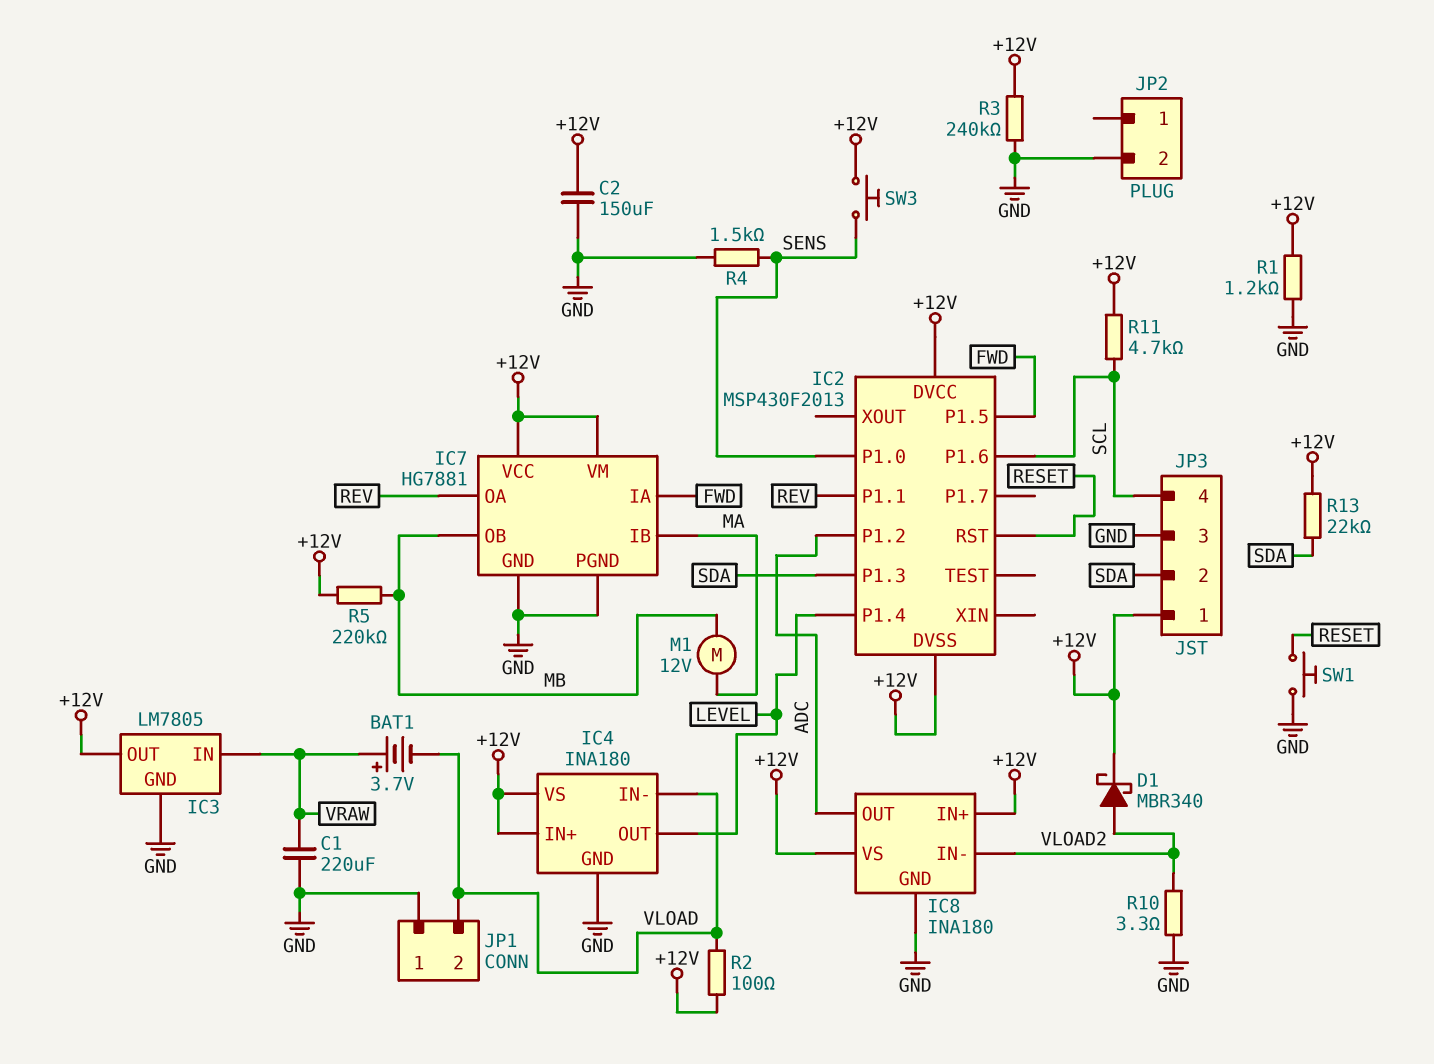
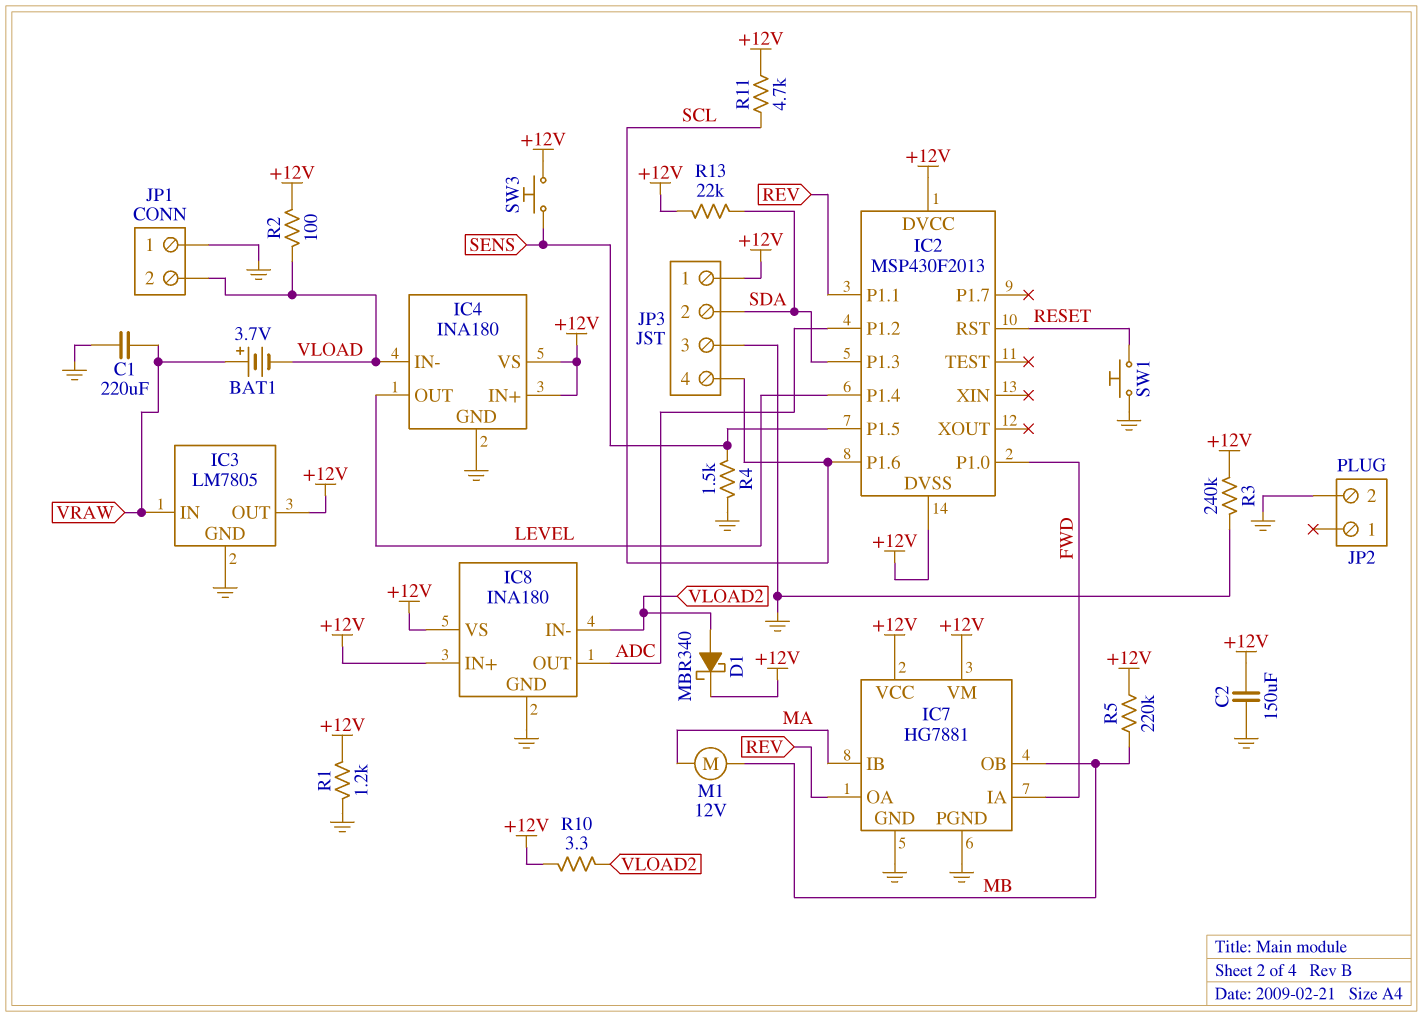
IC2 pin P1.0: SENS -> FWD
IC2 pin P1.5: FWD -> SENS
R10: 3.3 (GND, VLOAD2) -> 3.3 (+12V, VLOAD2)

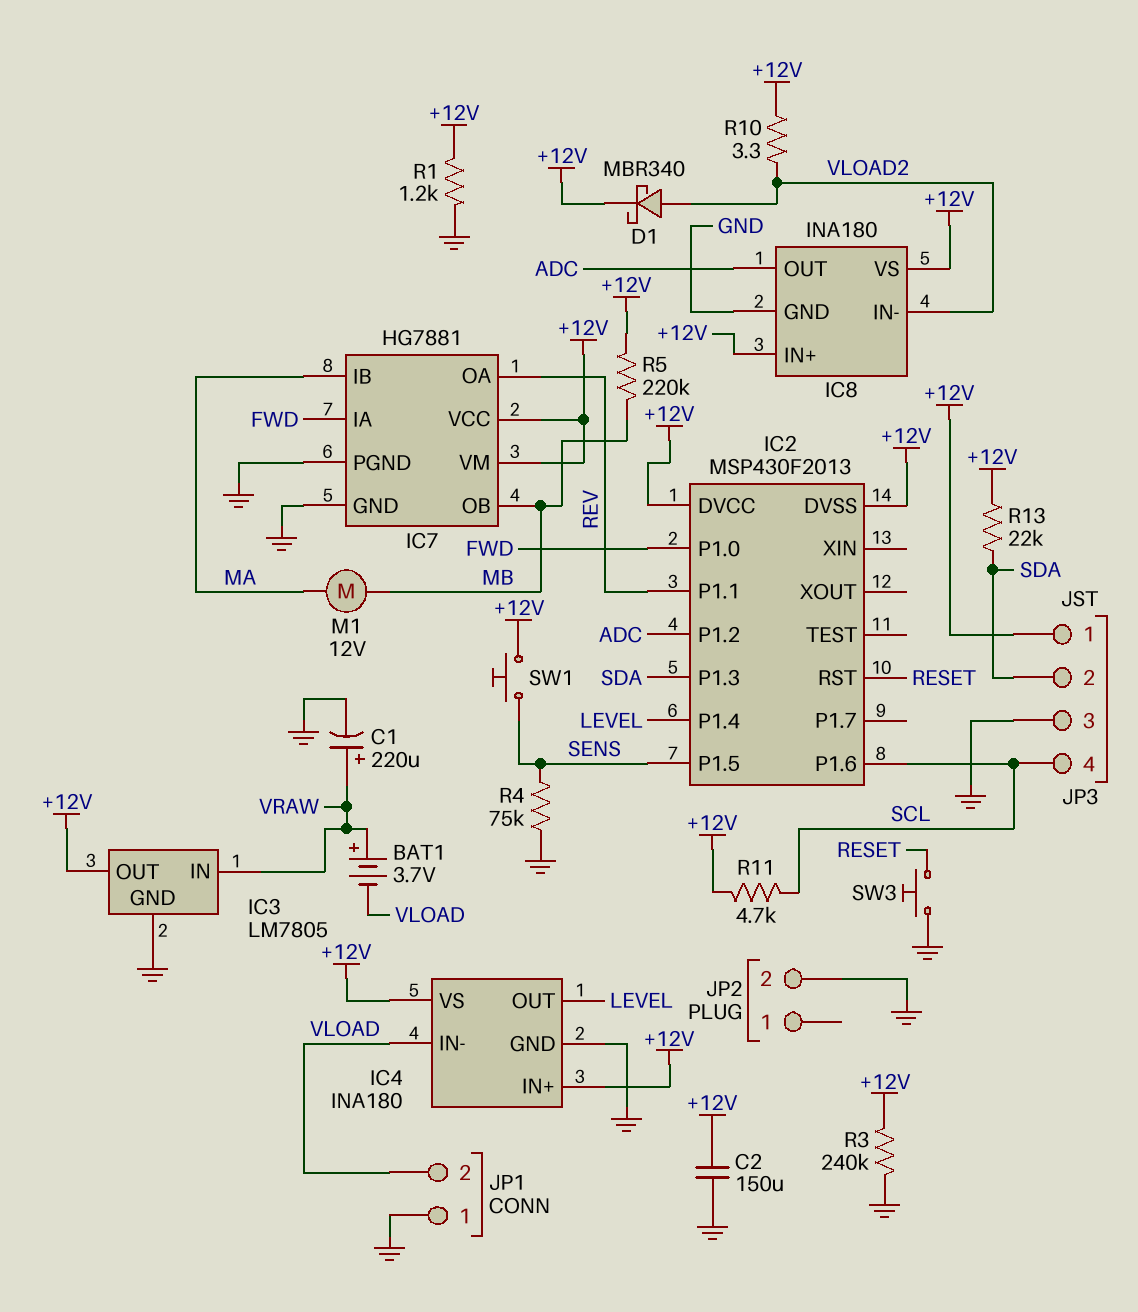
C1: 220uF (GND, VRAW) -> 220uF (plus VRAW, minus GND)
R2: 100 (+12V, VLOAD) -> none
R4: 1.5k (GND, SENS) -> 75k (GND, SENS)
SW1: button (GND, RESET) -> button (+12V, SENS)
SW3: button (+12V, SENS) -> button (GND, RESET)

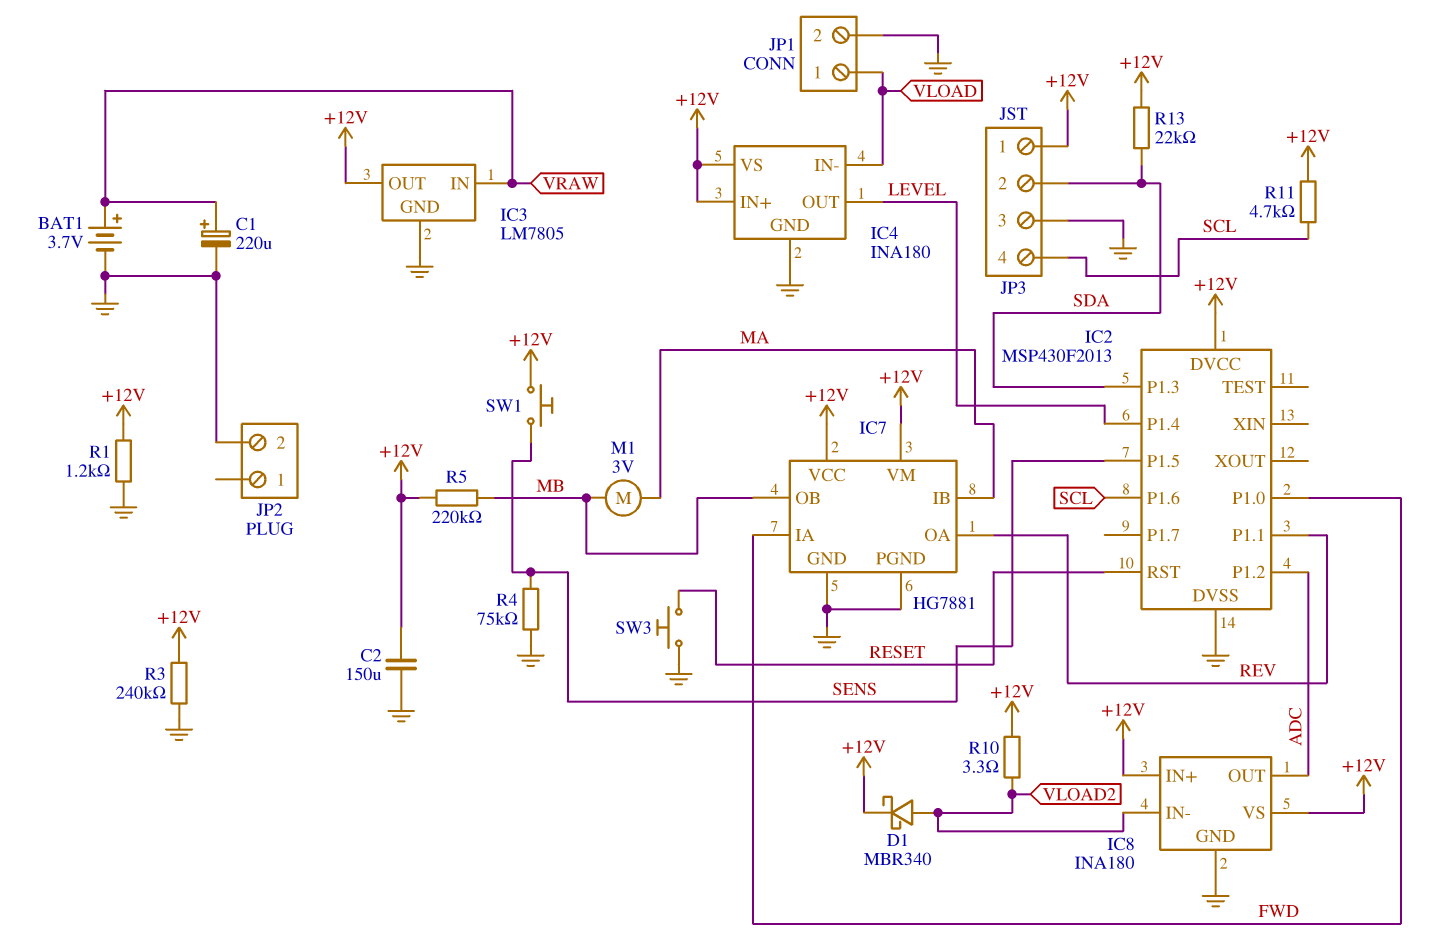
BAT1: 3.7V (plus VRAW, minus VLOAD) -> 3.7V (plus VRAW, minus GND)
IC2 pin DVSS: +12V -> GND
JP1 pin 1: GND -> VLOAD
JP1 pin 2: VLOAD -> GND
M1: motor 12V (MA, MB) -> motor 3V (MA, MB)

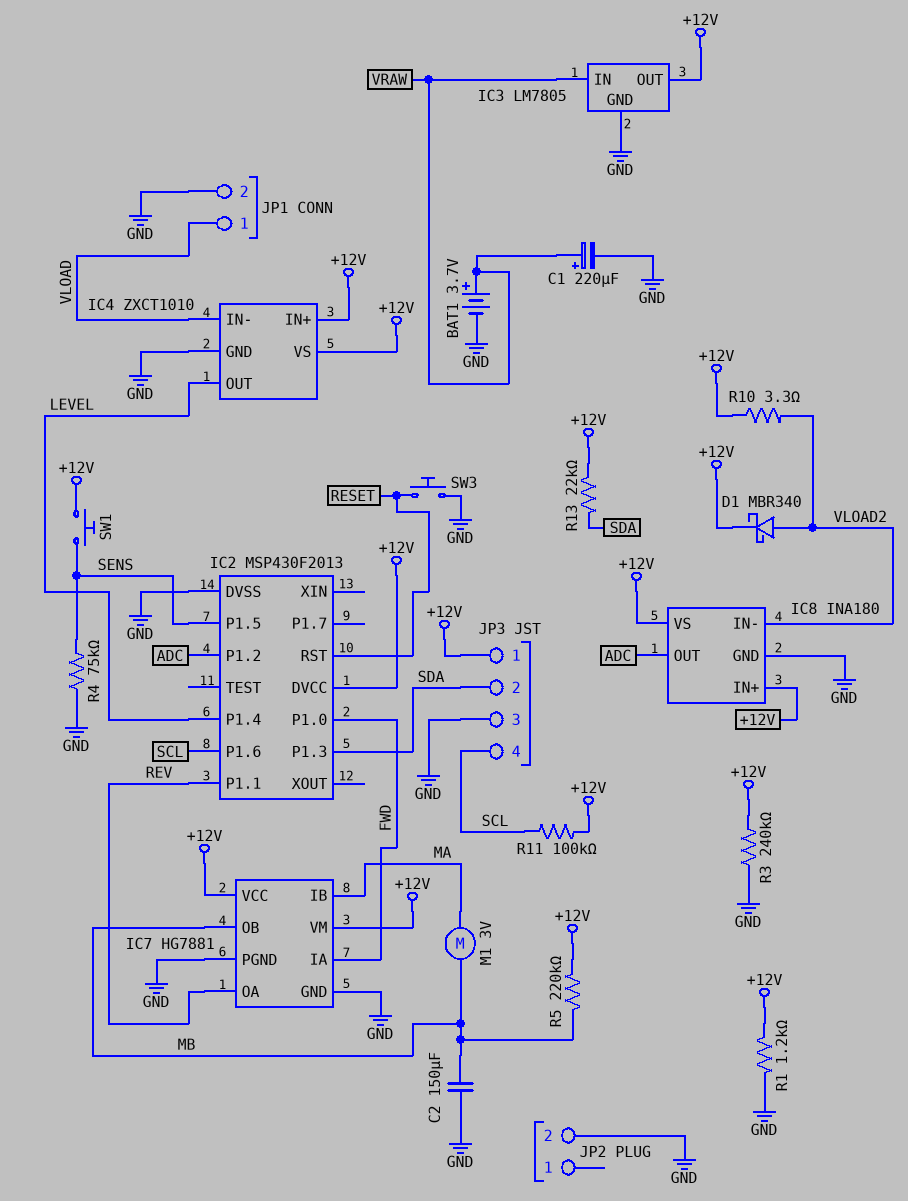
C2: 150uF (+12V, GND) -> 150uF (GND, MB)
IC4: INA180 -> ZXCT1010
R11: 4.7k (+12V, SCL) -> 100k (+12V, SCL)

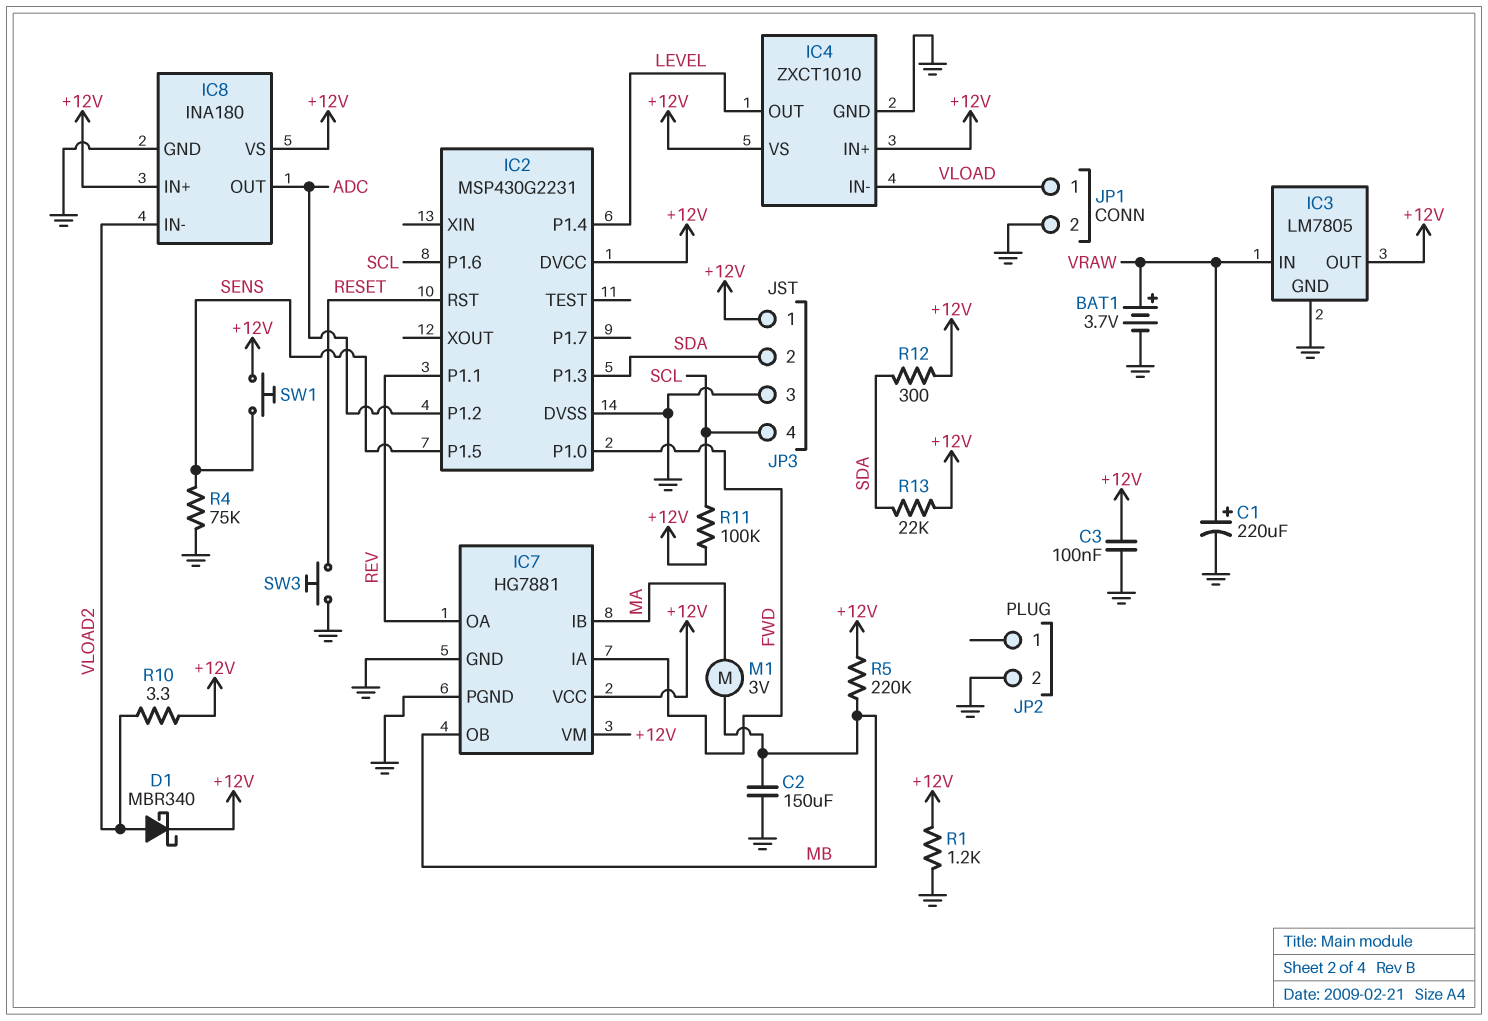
C3: none -> 100nF (+12V, GND)
IC2: MSP430F2013 -> MSP430G2231
R3: 240k (+12V, GND) -> none
R12: none -> 300 (+12V, SDA)

